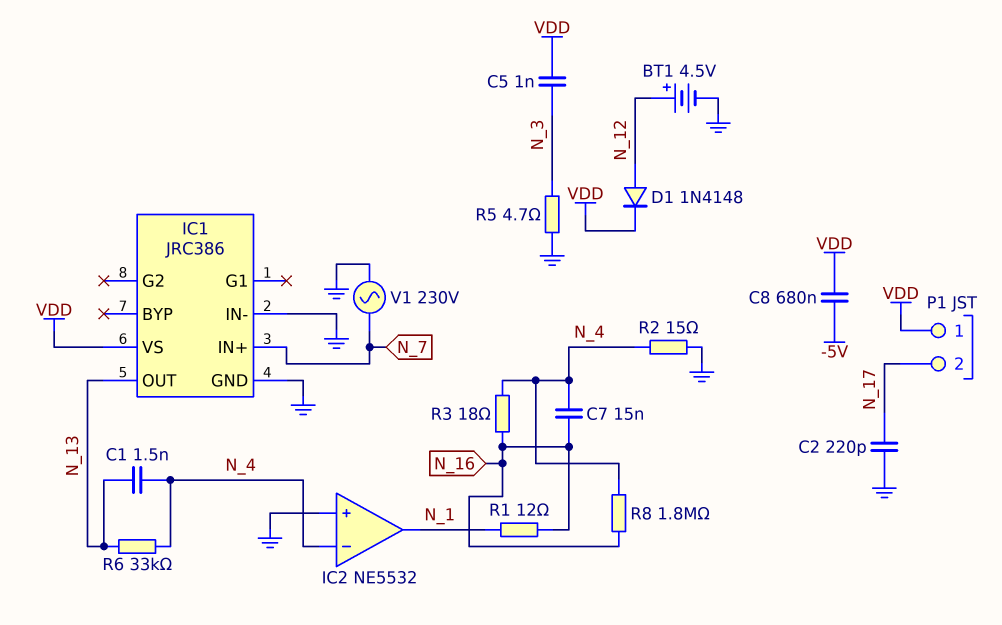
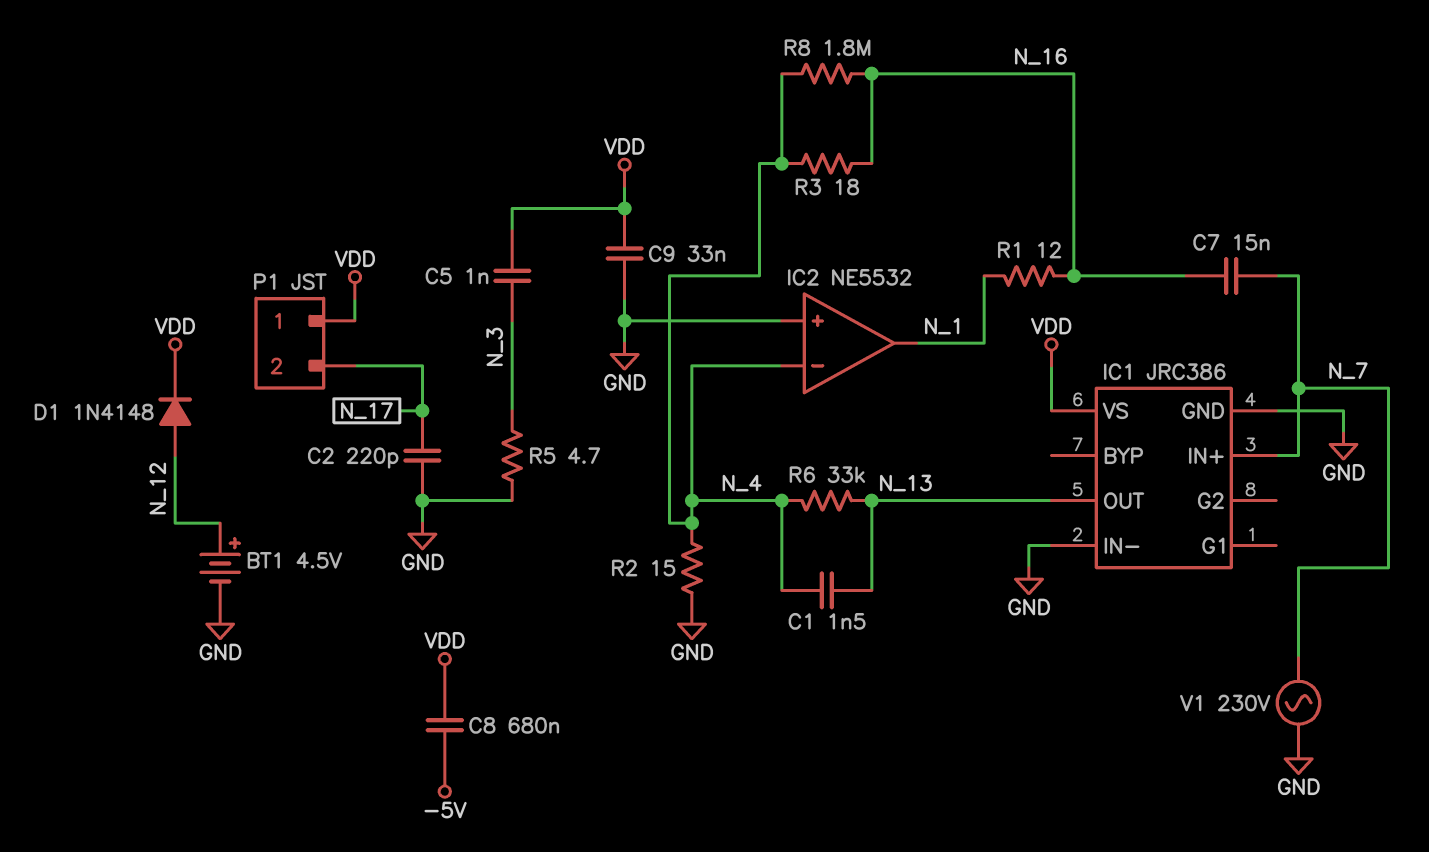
C7: 15nF (N_4, N_16) -> 15nF (N_7, N_16)
C9: none -> 33nF (GND, VDD)

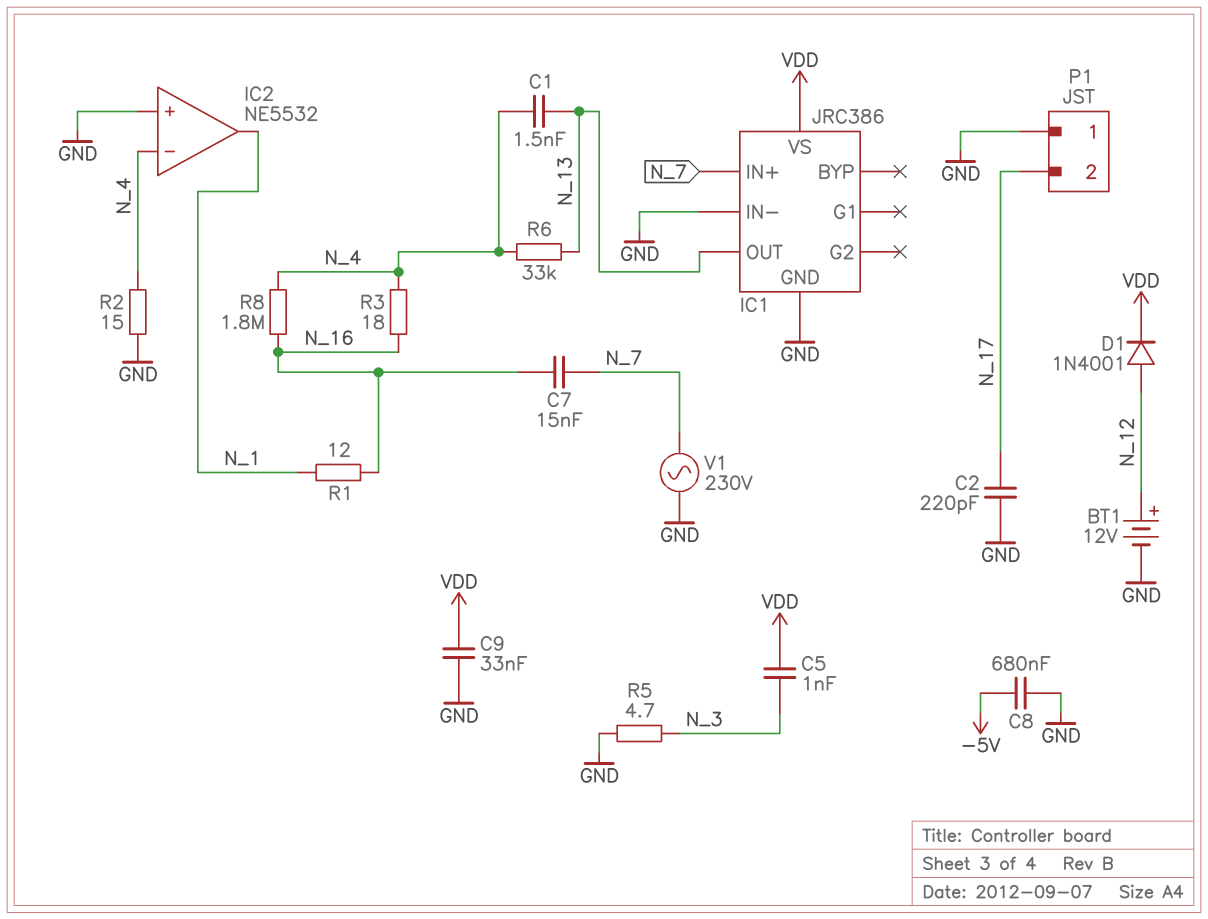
BT1: 4.5V (plus N_12, minus GND) -> 12V (plus N_12, minus GND)
C8: 680nF (-5V, VDD) -> 680nF (-5V, GND)
D1: diode 1N4148 (A N_12, K VDD) -> diode 1N4001 (A N_12, K VDD)
P1 pin 1: VDD -> GND

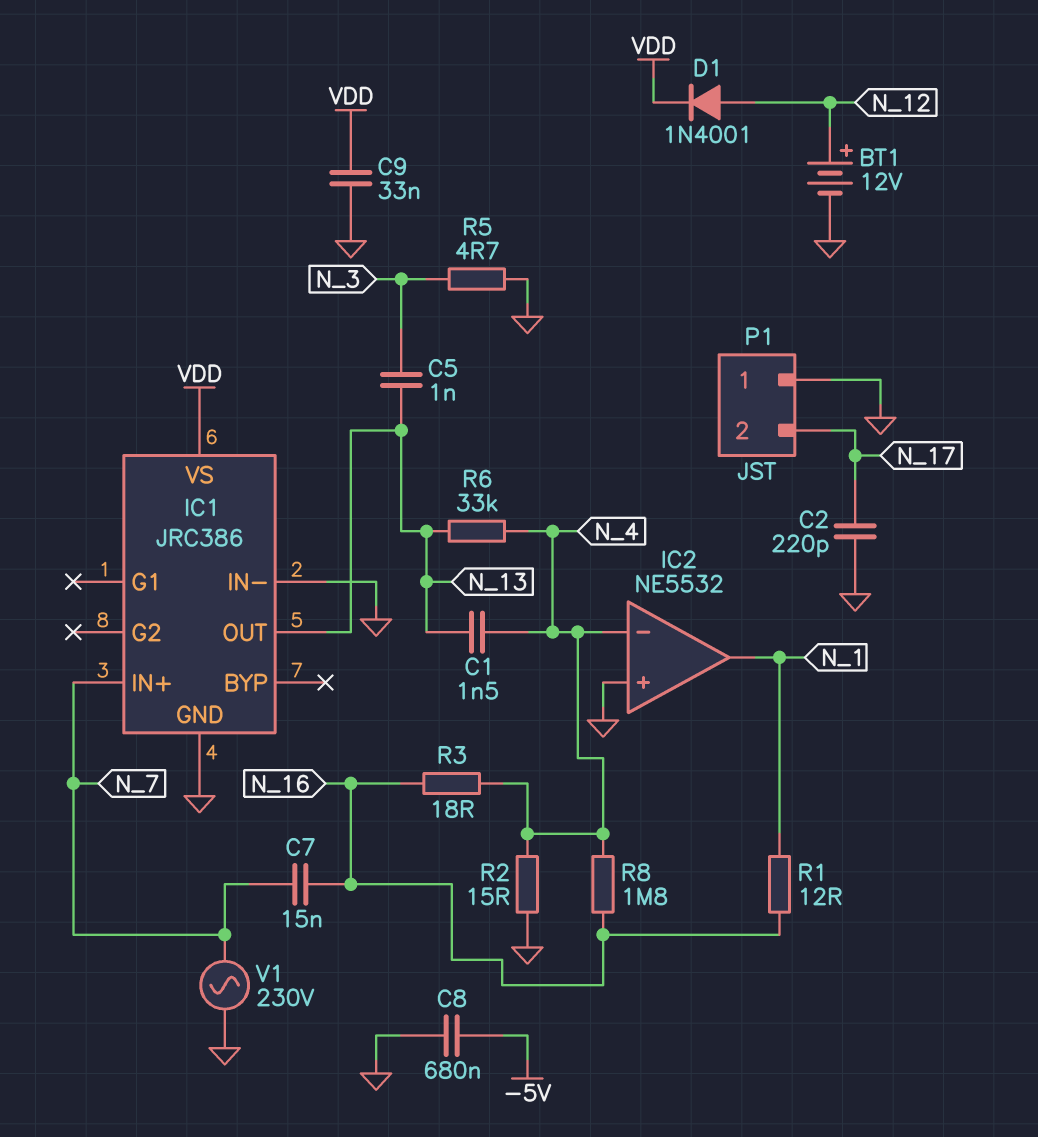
C5: 1nF (N_3, VDD) -> 1nF (N_3, N_13)

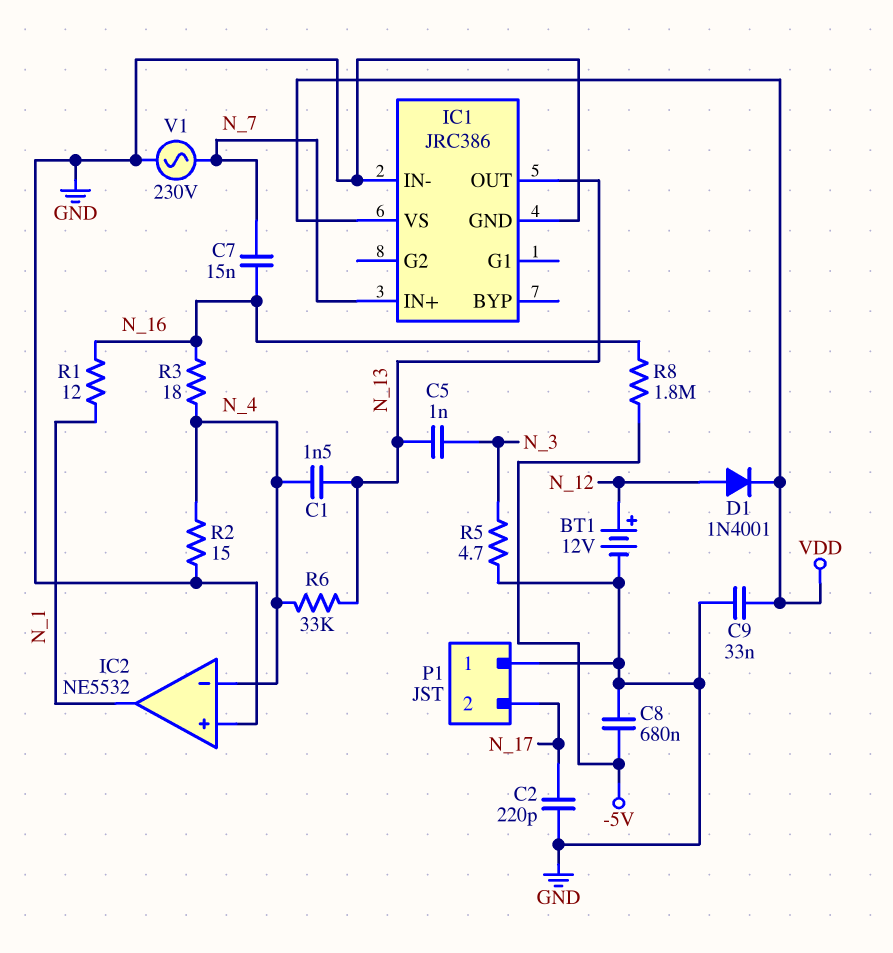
R8: 1.8M (N_4, N_16) -> 1.8M (-5V, N_16)

